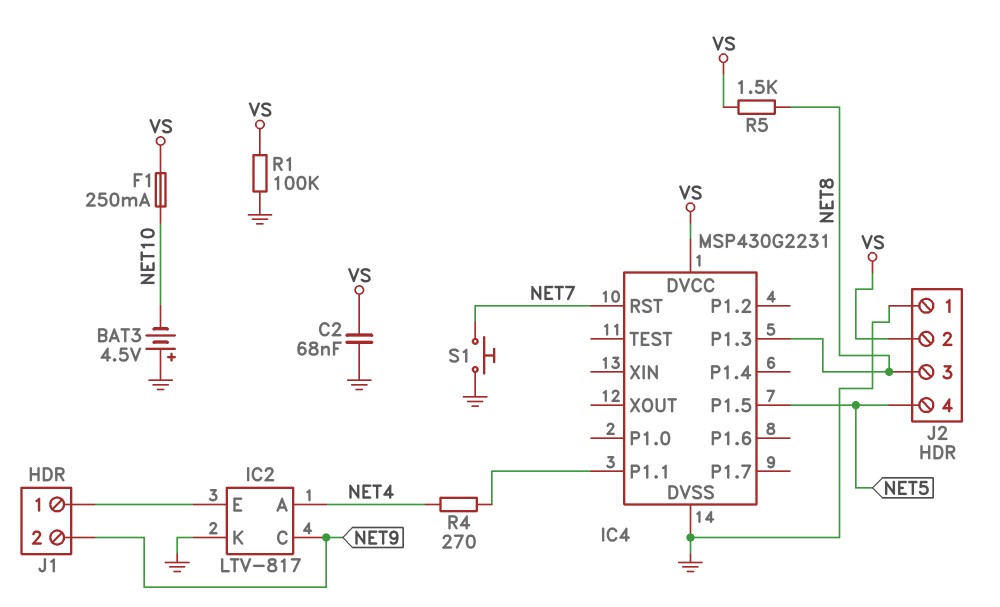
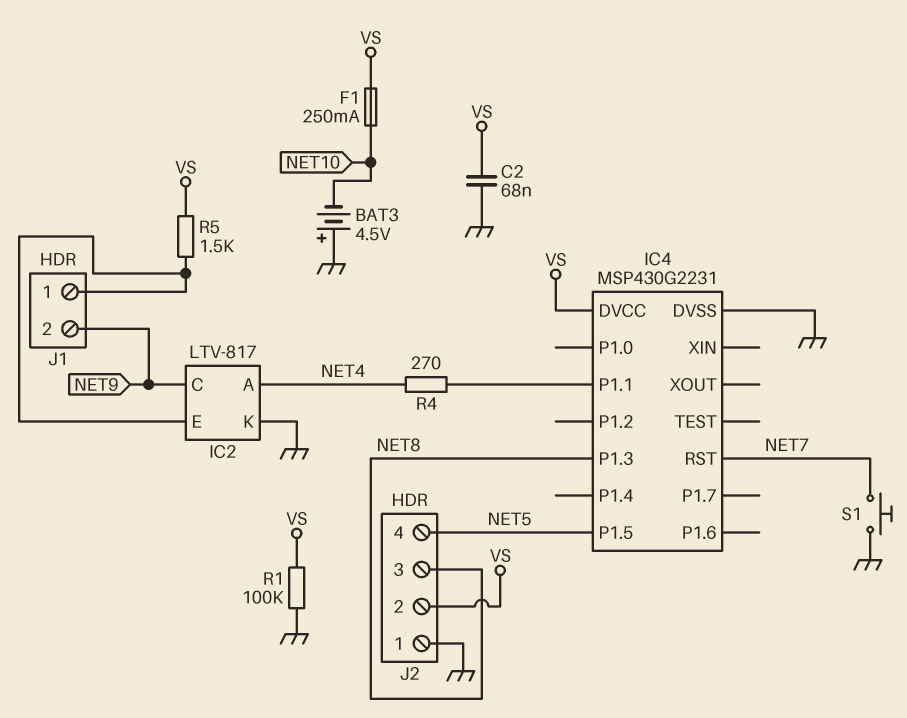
R5: 1.5k (NET8, VS) -> 1.5k (IC2/E, VS)

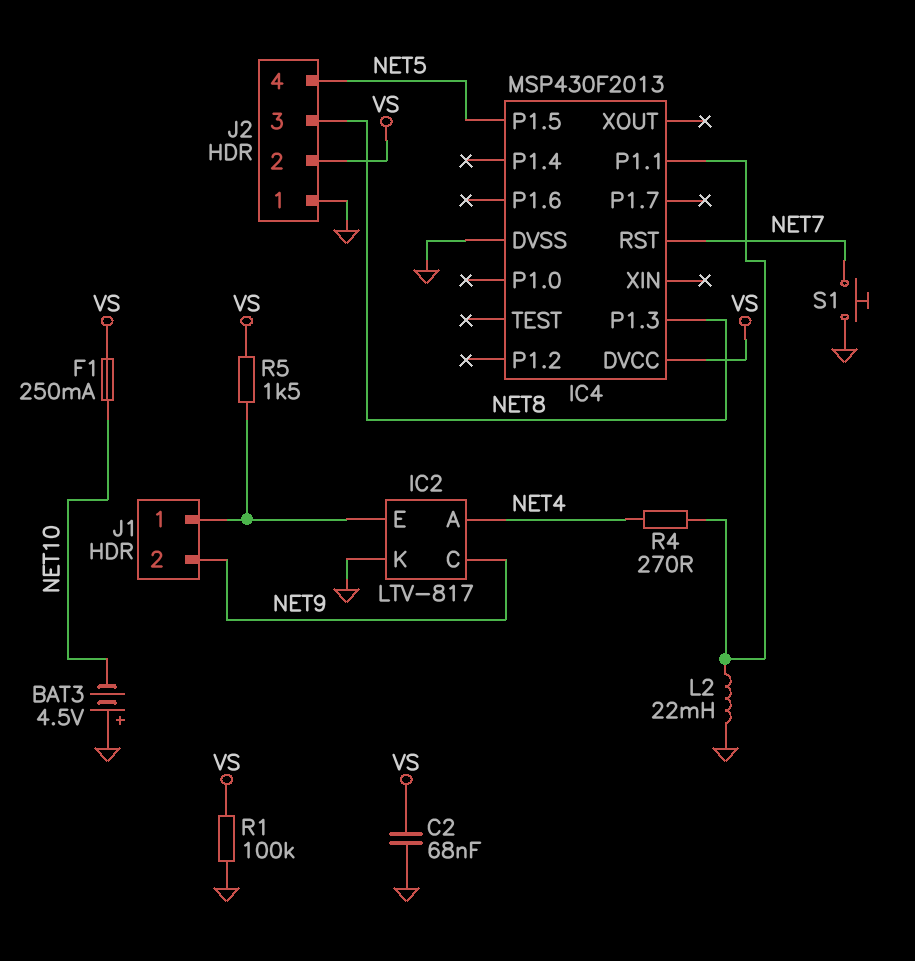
IC4: MSP430G2231 -> MSP430F2013
L2: none -> 22mH (GND, IC4/P1.1)

